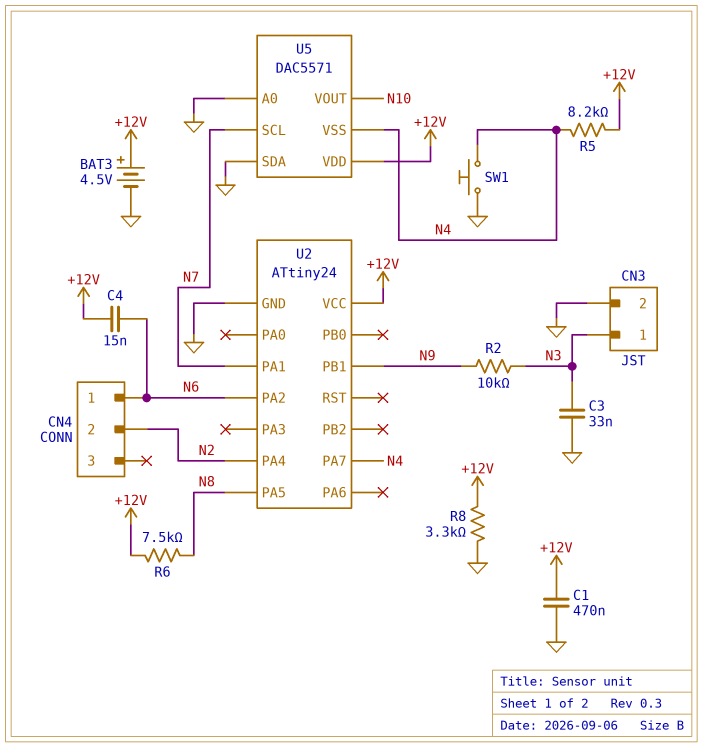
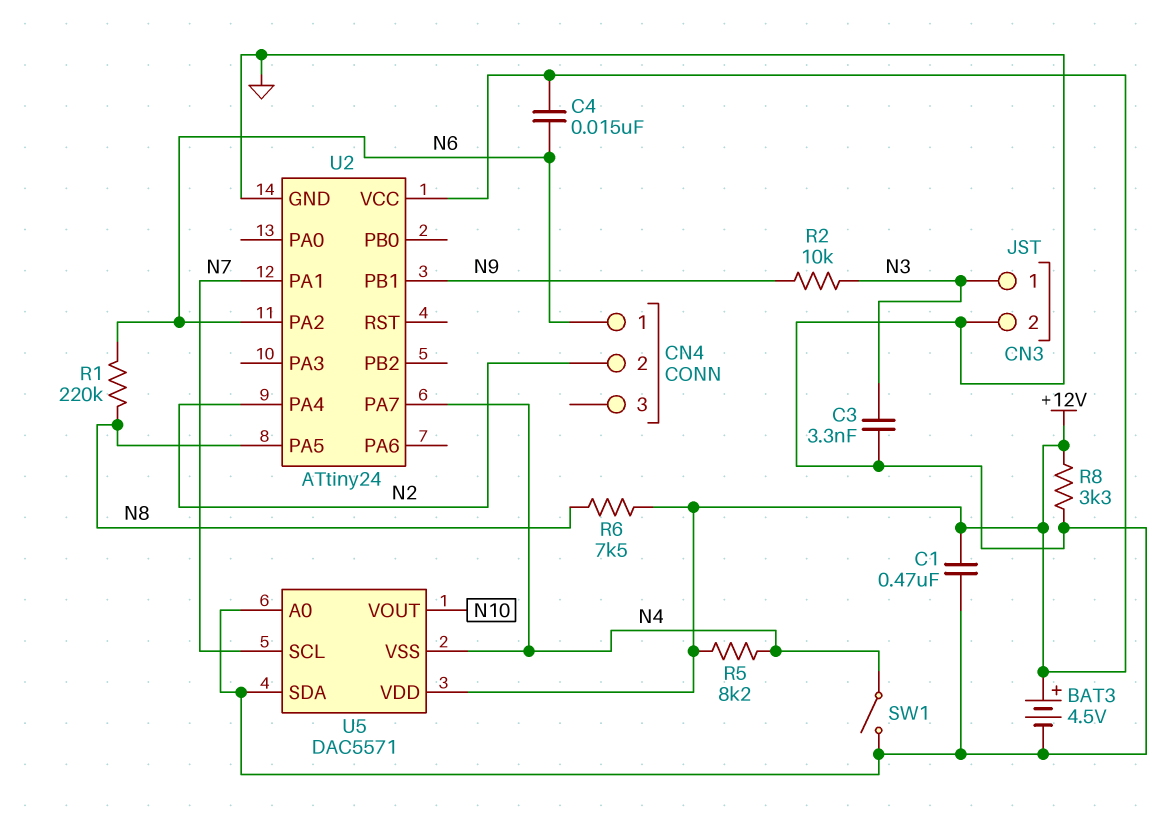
C3: 33nF (GND, N3) -> 3.3nF (GND, N3)
R1: none -> 220k (N6, N8)
SW1: button (GND, N4) -> switch (GND, N4)

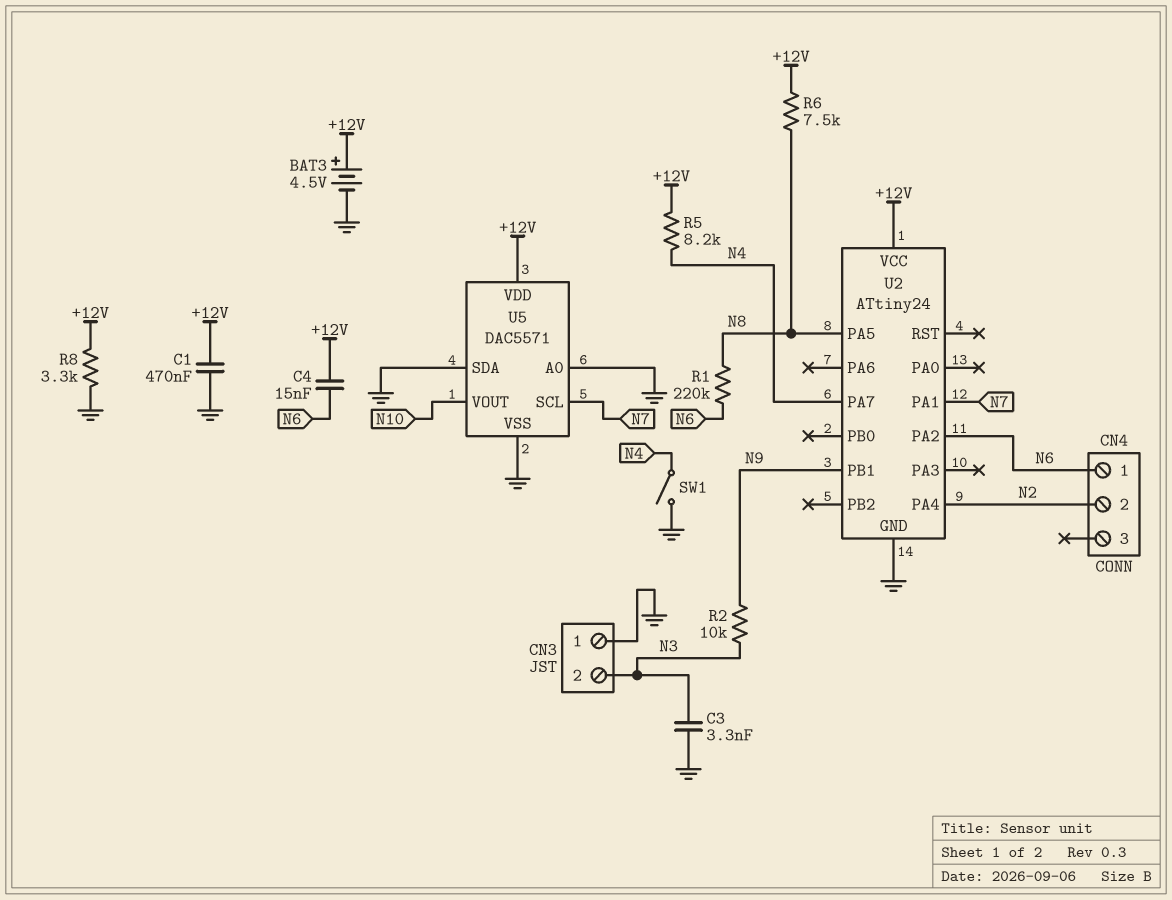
CN3 pin 1: N3 -> GND
CN3 pin 2: GND -> N3
U5 pin VSS: N4 -> GND

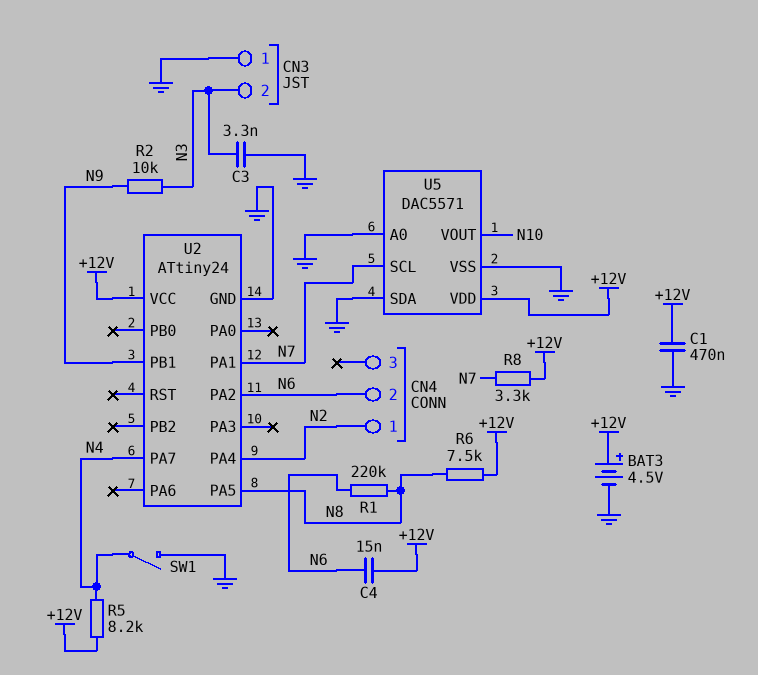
CN4 pin 1: N6 -> N2
CN4 pin 2: N2 -> N6
R8: 3.3k (+12V, GND) -> 3.3k (+12V, N7)

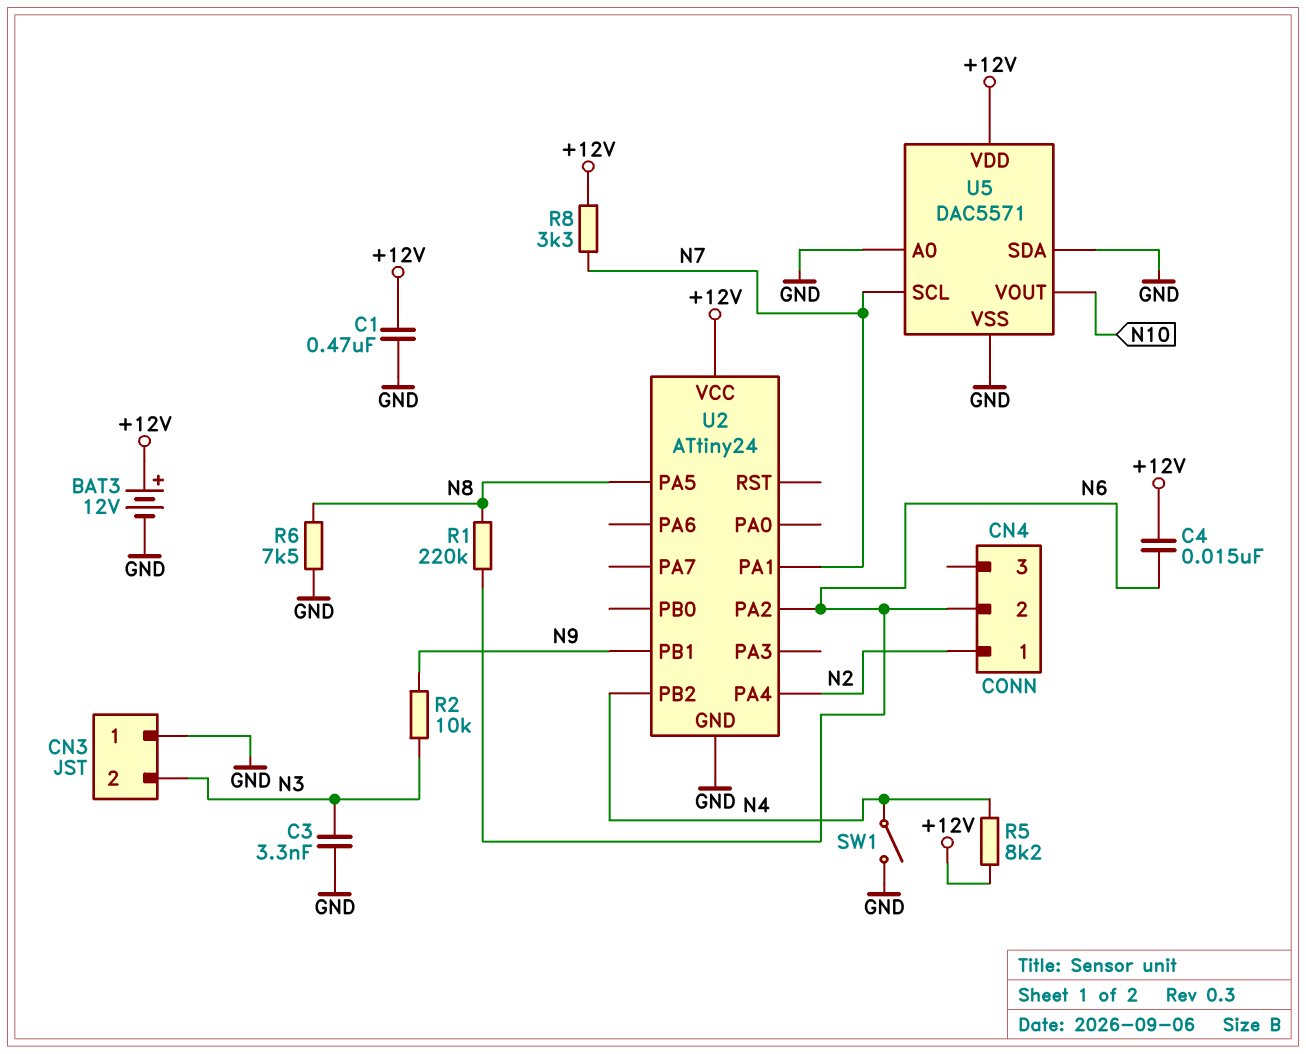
BAT3: 4.5V (plus +12V, minus GND) -> 12V (plus +12V, minus GND)
R6: 7.5k (+12V, N8) -> 7.5k (GND, N8)
U2 pin PA7: N4 -> none
U2 pin PB2: none -> N4

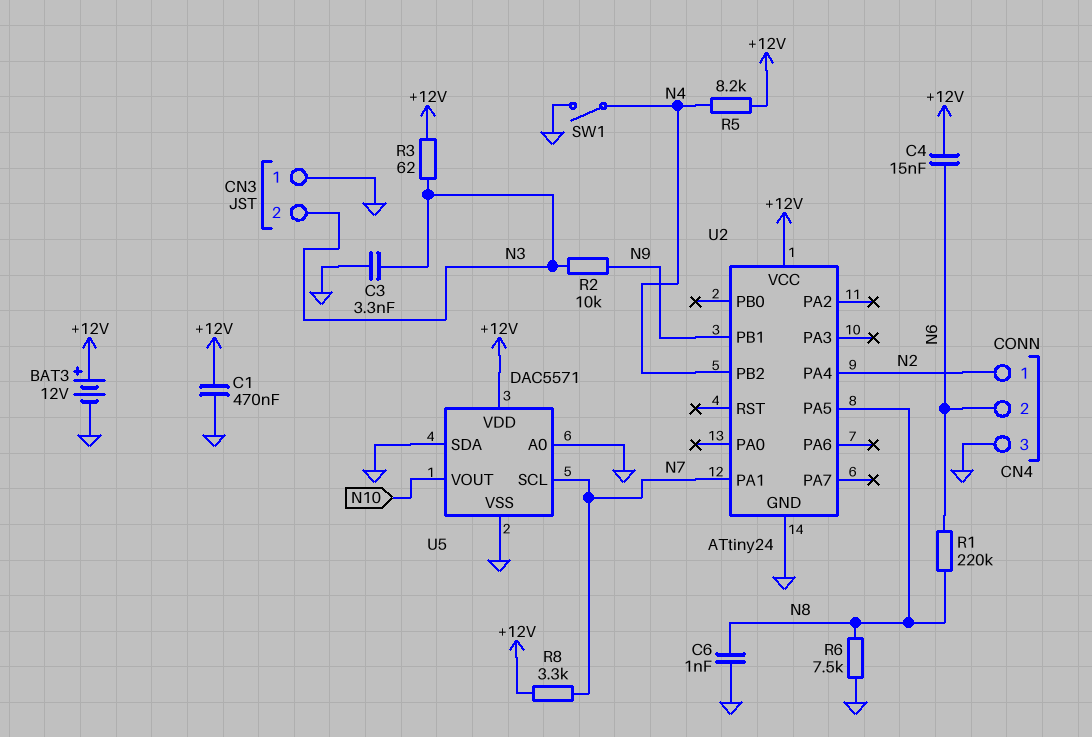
C6: none -> 1nF (GND, N8)
CN4 pin 3: none -> GND
R3: none -> 62 (+12V, N3)
U2 pin PA2: N6 -> none

